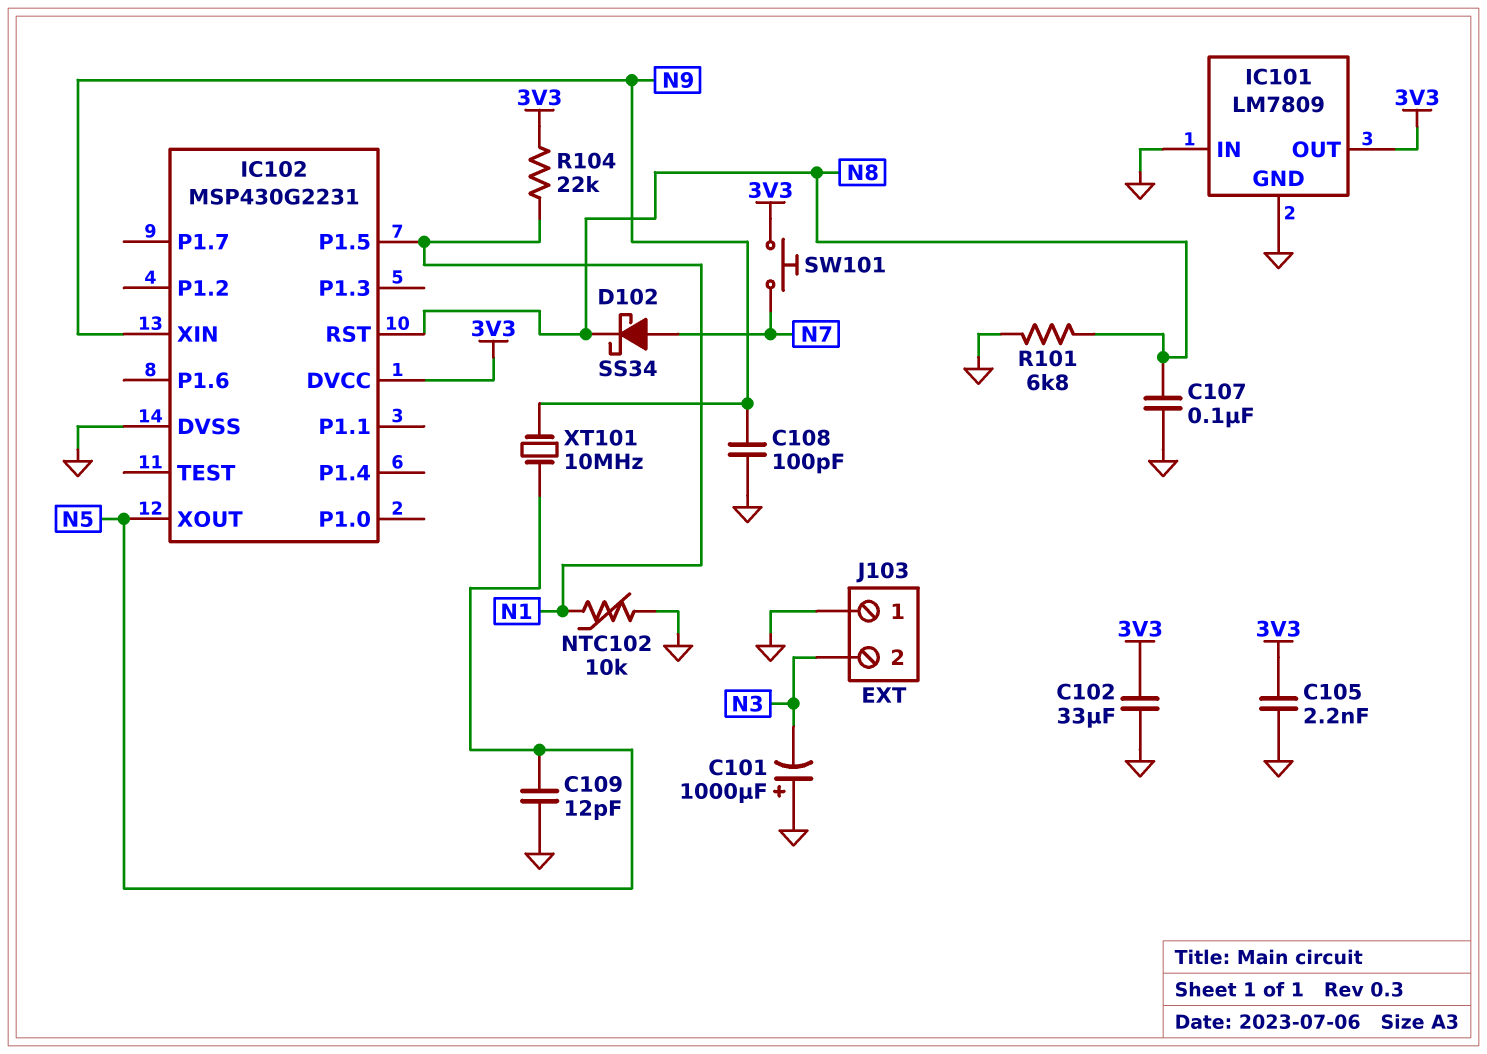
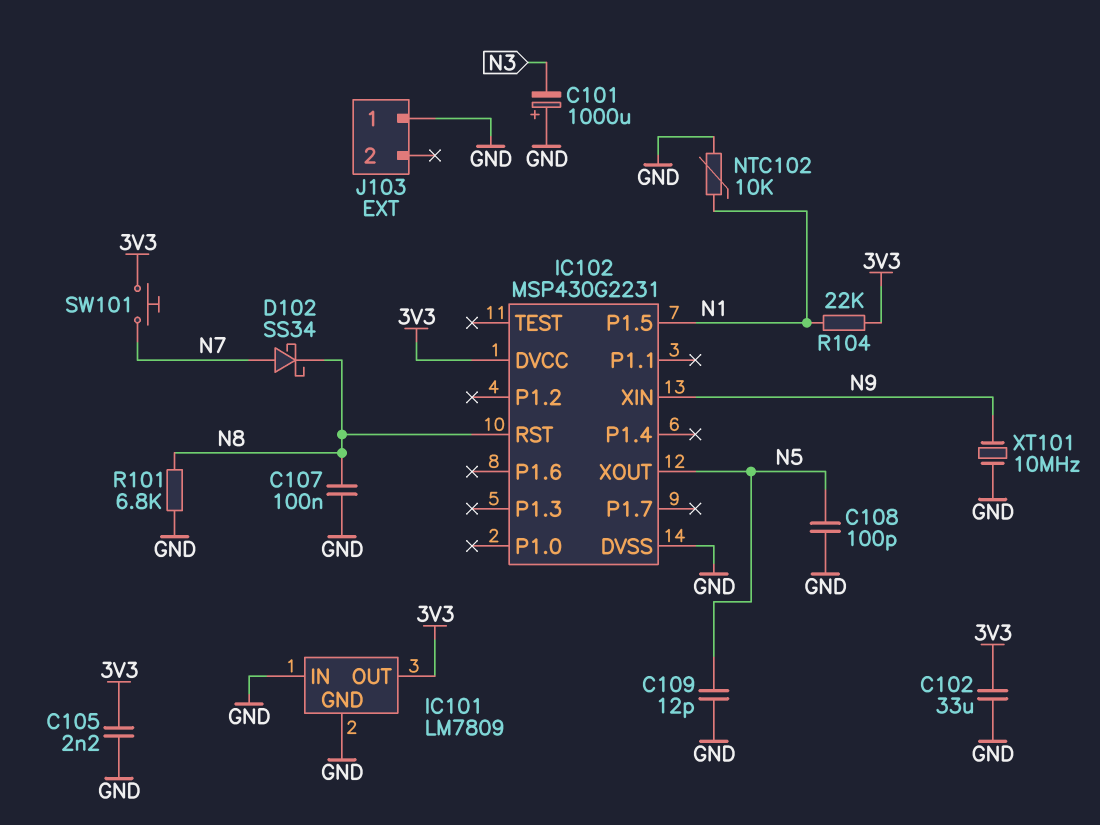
C108: 100pF (GND, N9) -> 100pF (GND, N5)
J103 pin 2: N3 -> none
XT101: 10MHz (N5, N9) -> 10MHz (GND, N9)

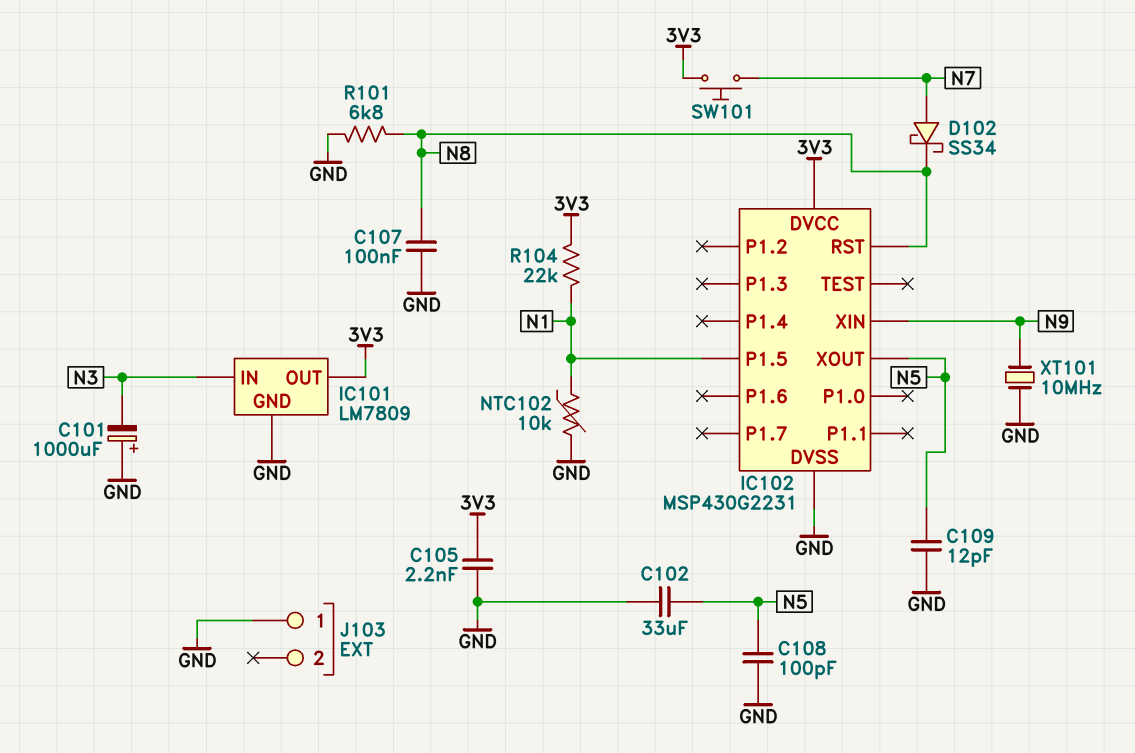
C102: 33uF (3V3, GND) -> 33uF (GND, N5)
IC101 pin IN: GND -> N3

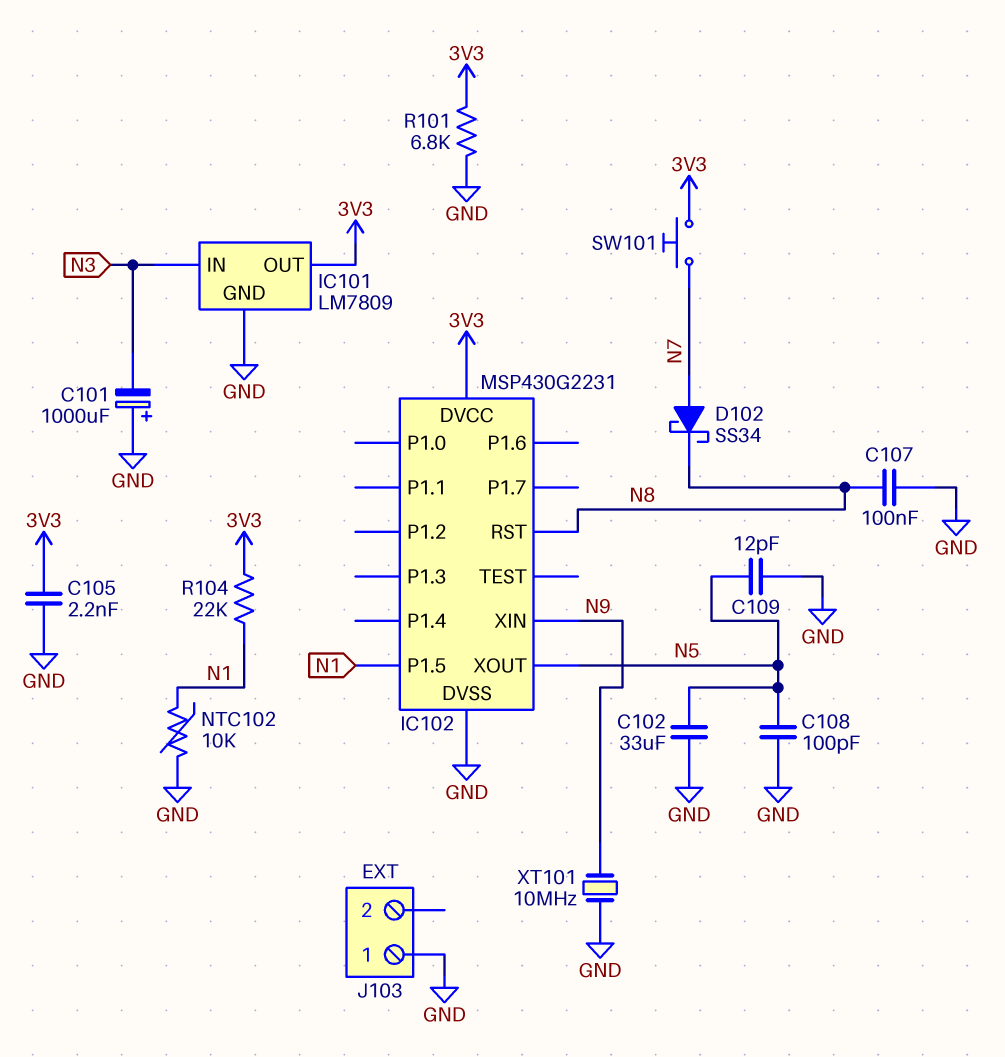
R101: 6.8k (GND, N8) -> 6.8k (3V3, GND)

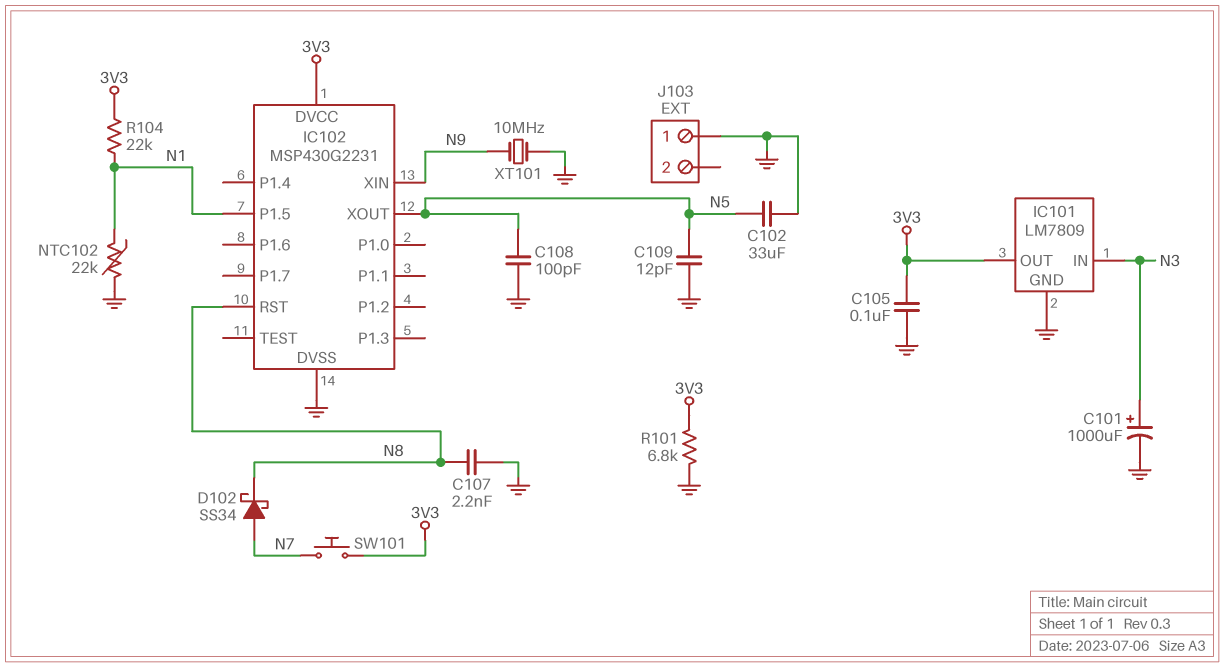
C101: 1000uF (plus GND, minus N3) -> 1000uF (plus N3, minus GND)
C105: 2.2nF (3V3, GND) -> 100nF (3V3, GND)
C107: 100nF (GND, N8) -> 2.2nF (GND, N8)
NTC102: 10k (GND, N1) -> 22k (GND, N1)

